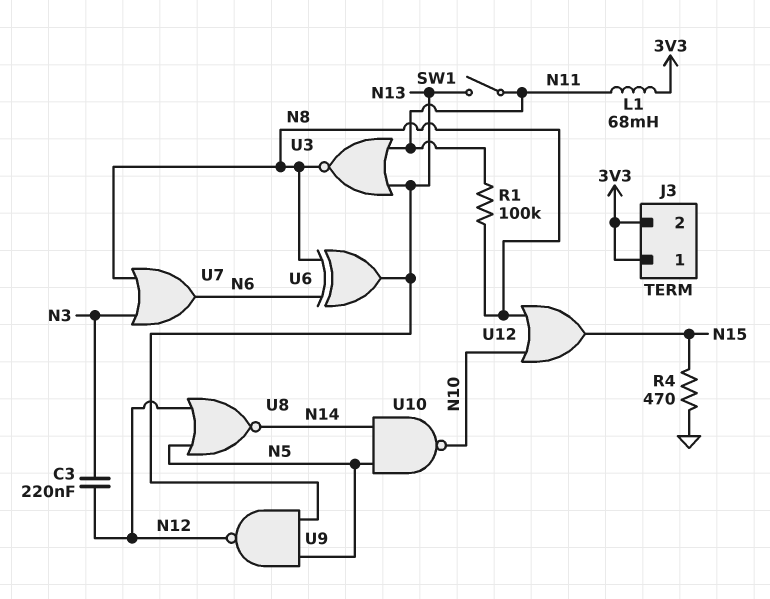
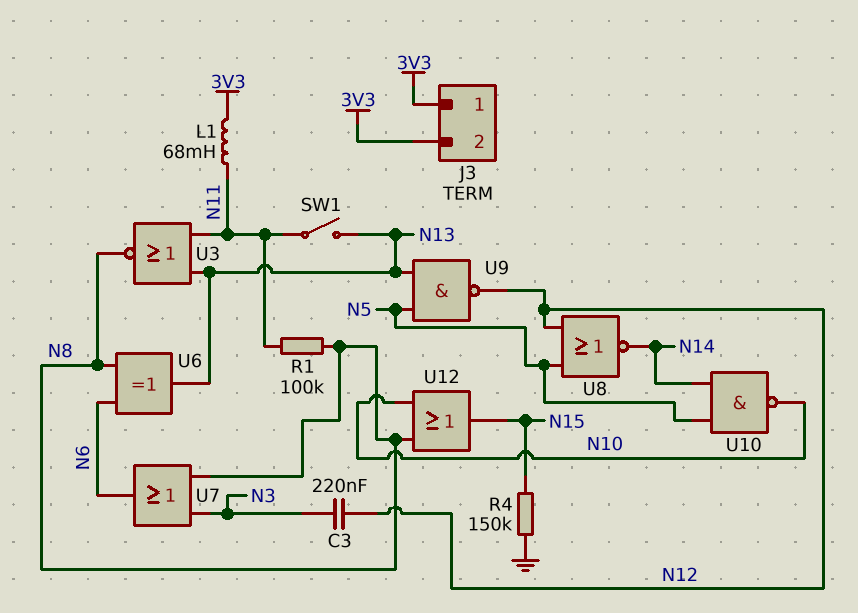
R4: 470 (GND, N15) -> 150k (GND, N15)

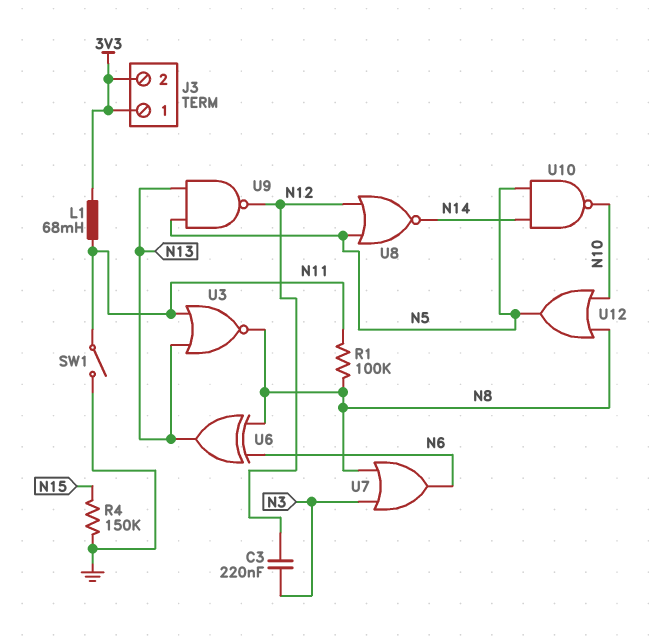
SW1: switch (N11, N13) -> switch (GND, N11)
U12: OR (in N8, in N10, out N15) -> OR (in N8, in N10, out N5)

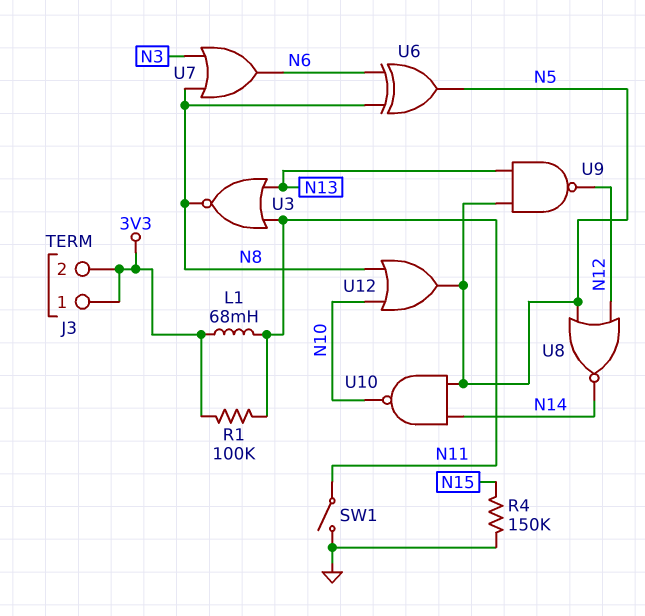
C3: 220nF (N3, N12) -> none
R1: 100k (N8, N11) -> 100k (3V3, N11)
U6: XOR (in N6, in N8, out N13) -> XOR (in N6, in N8, out N5)

